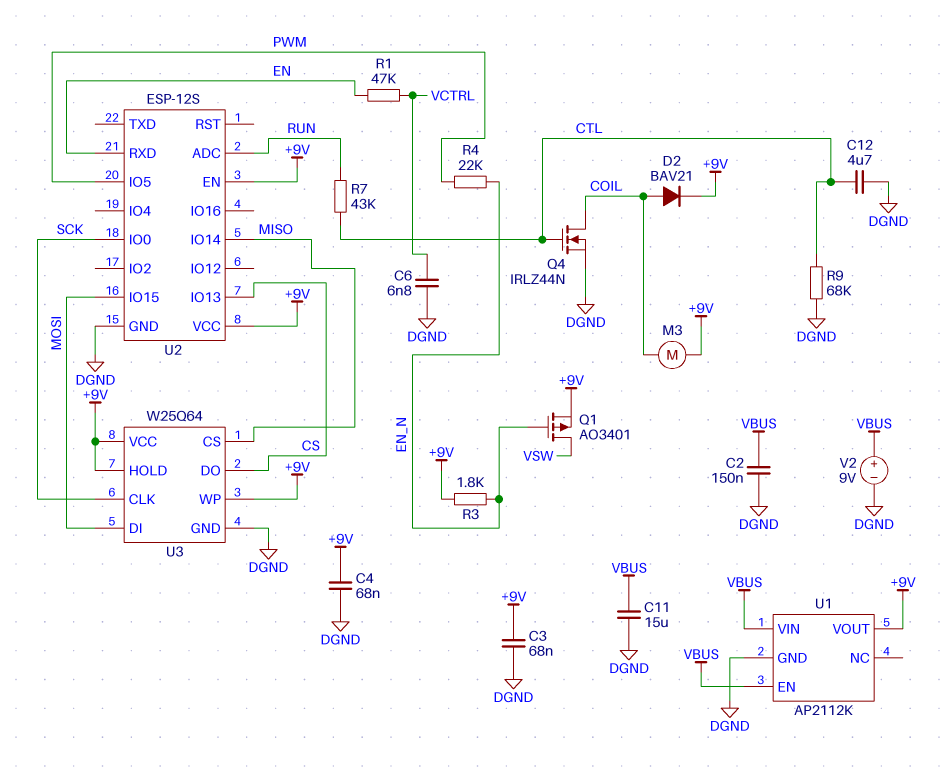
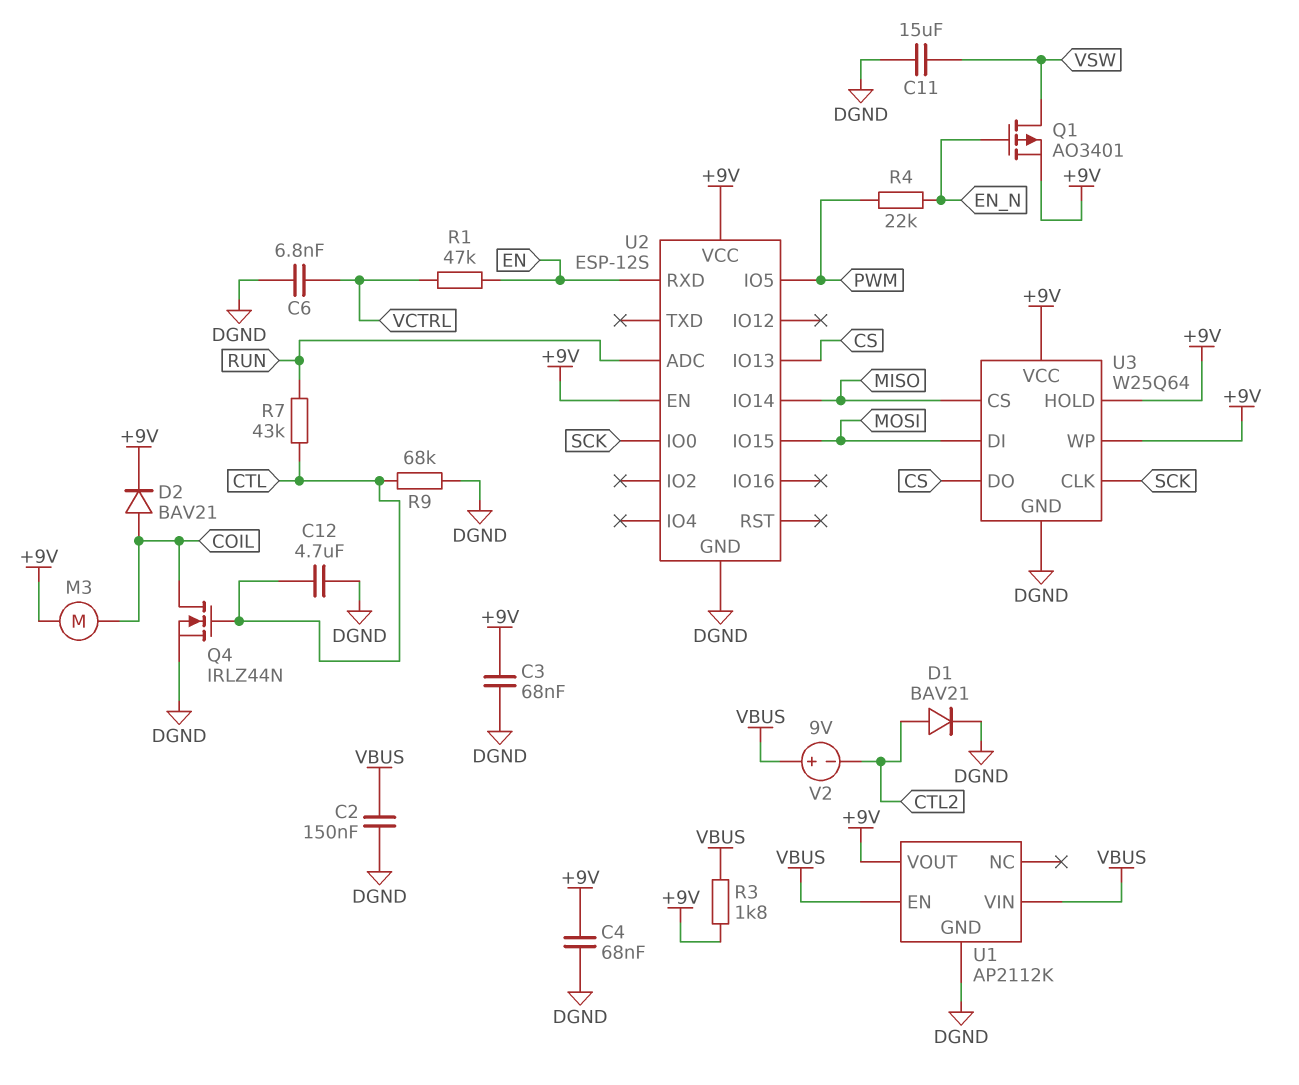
C11: 15uF (DGND, VBUS) -> 15uF (DGND, VSW)
D1: none -> diode BAV21 (A CTL2, K DGND)
R3: 1.8k (+9V, EN_N) -> 1.8k (+9V, VBUS)
V2: 9V (plus VBUS, minus DGND) -> 9V (plus VBUS, minus CTL2)

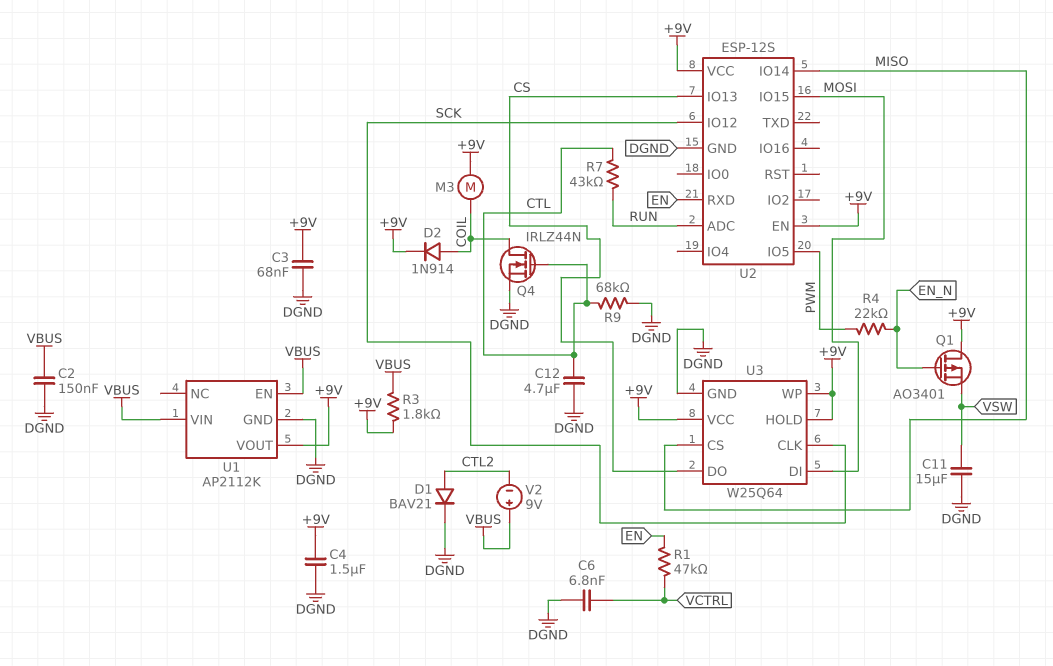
C4: 68nF (+9V, DGND) -> 1.5uF (+9V, DGND)
D2: diode BAV21 (A COIL, K +9V) -> diode 1N914 (A COIL, K +9V)
Q1: PMOS AO3401 (G EN_N, D VSW, S +9V) -> PMOS AO3401 (G EN_N, D +9V, S VSW)
U2 pin IO0: SCK -> none
U2 pin IO12: none -> SCK

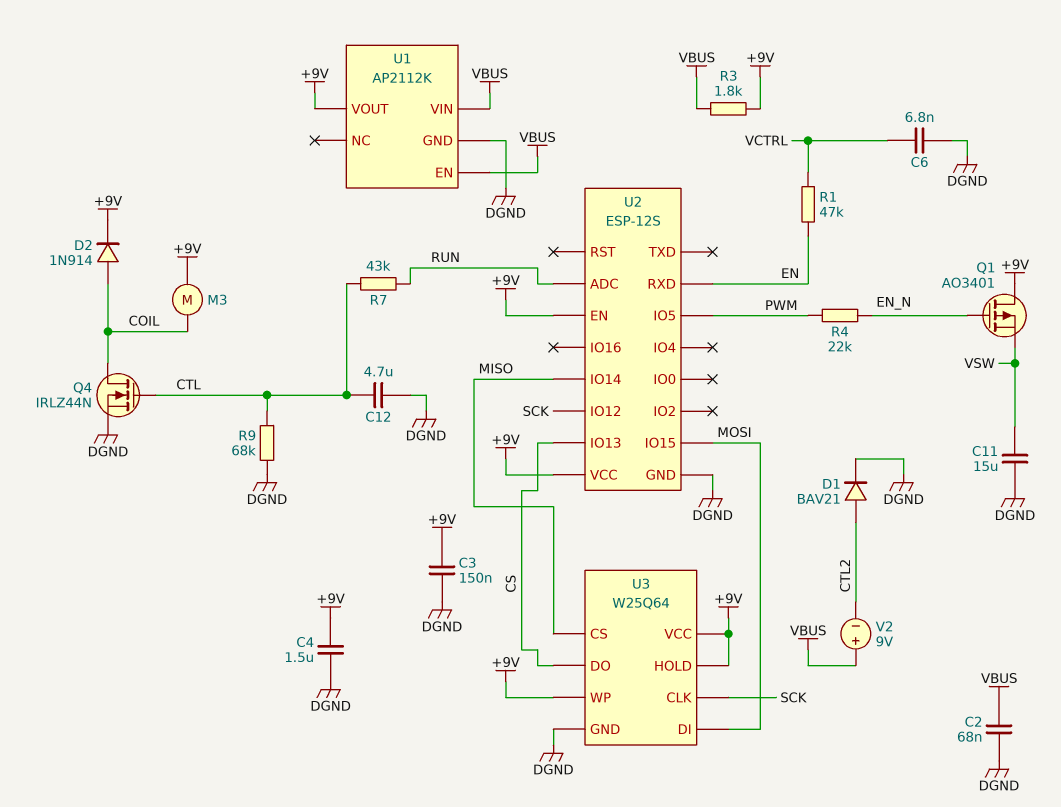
C2: 150nF (DGND, VBUS) -> 68nF (DGND, VBUS)
C3: 68nF (+9V, DGND) -> 150nF (+9V, DGND)

